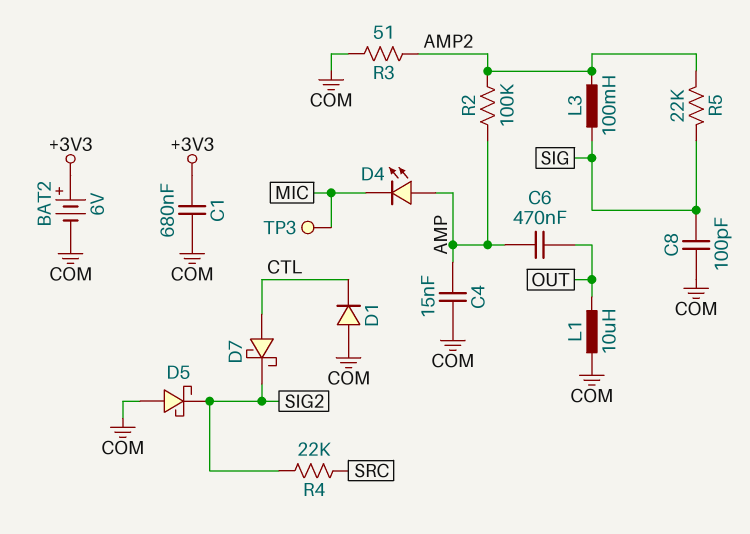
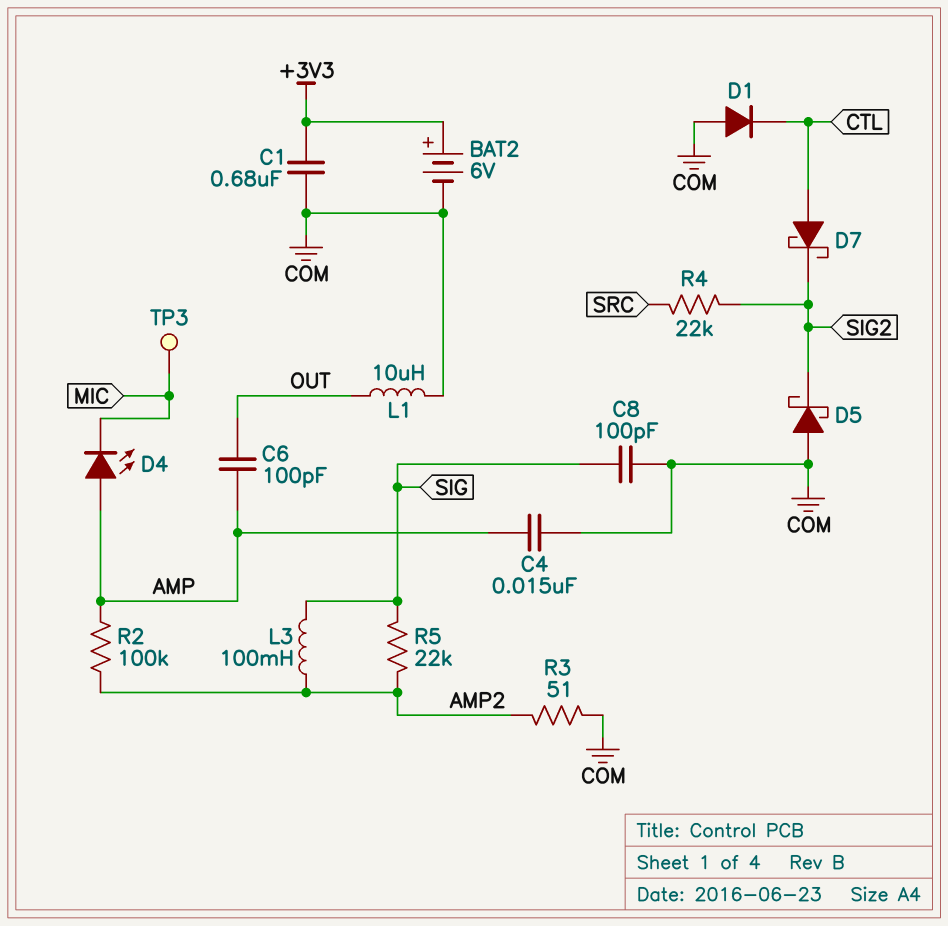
C6: 470nF (AMP, OUT) -> 100pF (AMP, OUT)

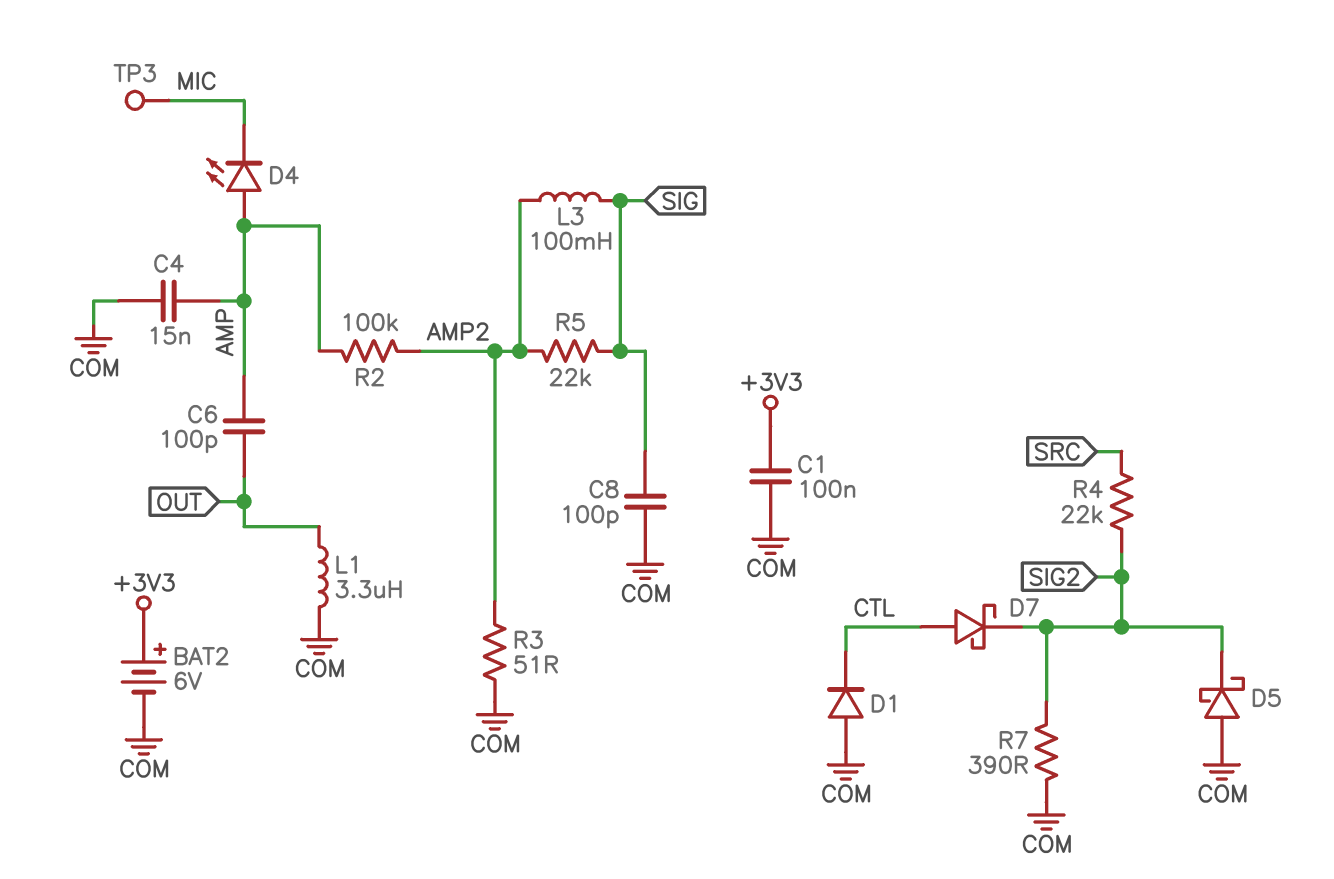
C1: 680nF (+3V3, COM) -> 100nF (+3V3, COM)
L1: 10uH (COM, OUT) -> 3.3uH (COM, OUT)
R7: none -> 390 (COM, SIG2)

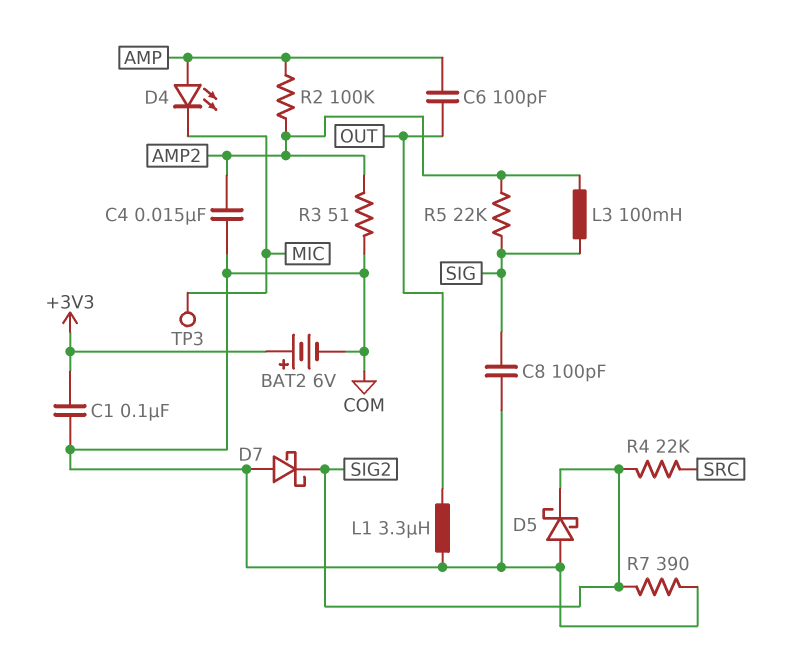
C4: 15nF (AMP, COM) -> 15nF (AMP2, COM)
D1: diode (A COM, K CTL) -> none
D7: schottky (A CTL, K SIG2) -> schottky (A COM, K SIG2)

